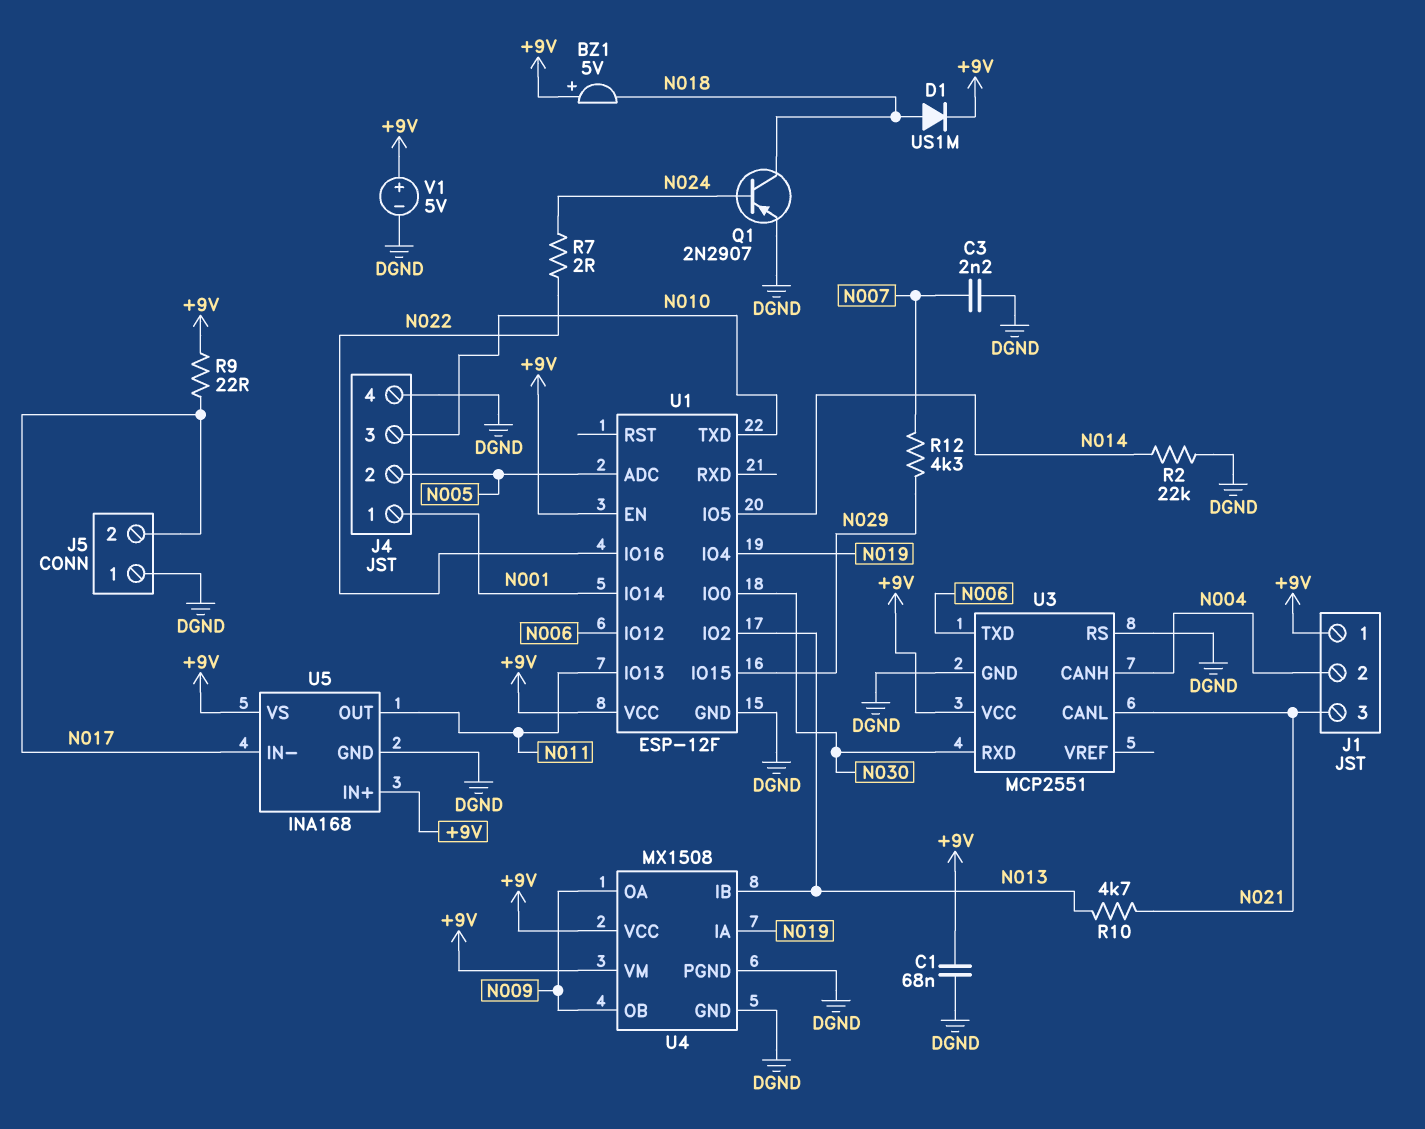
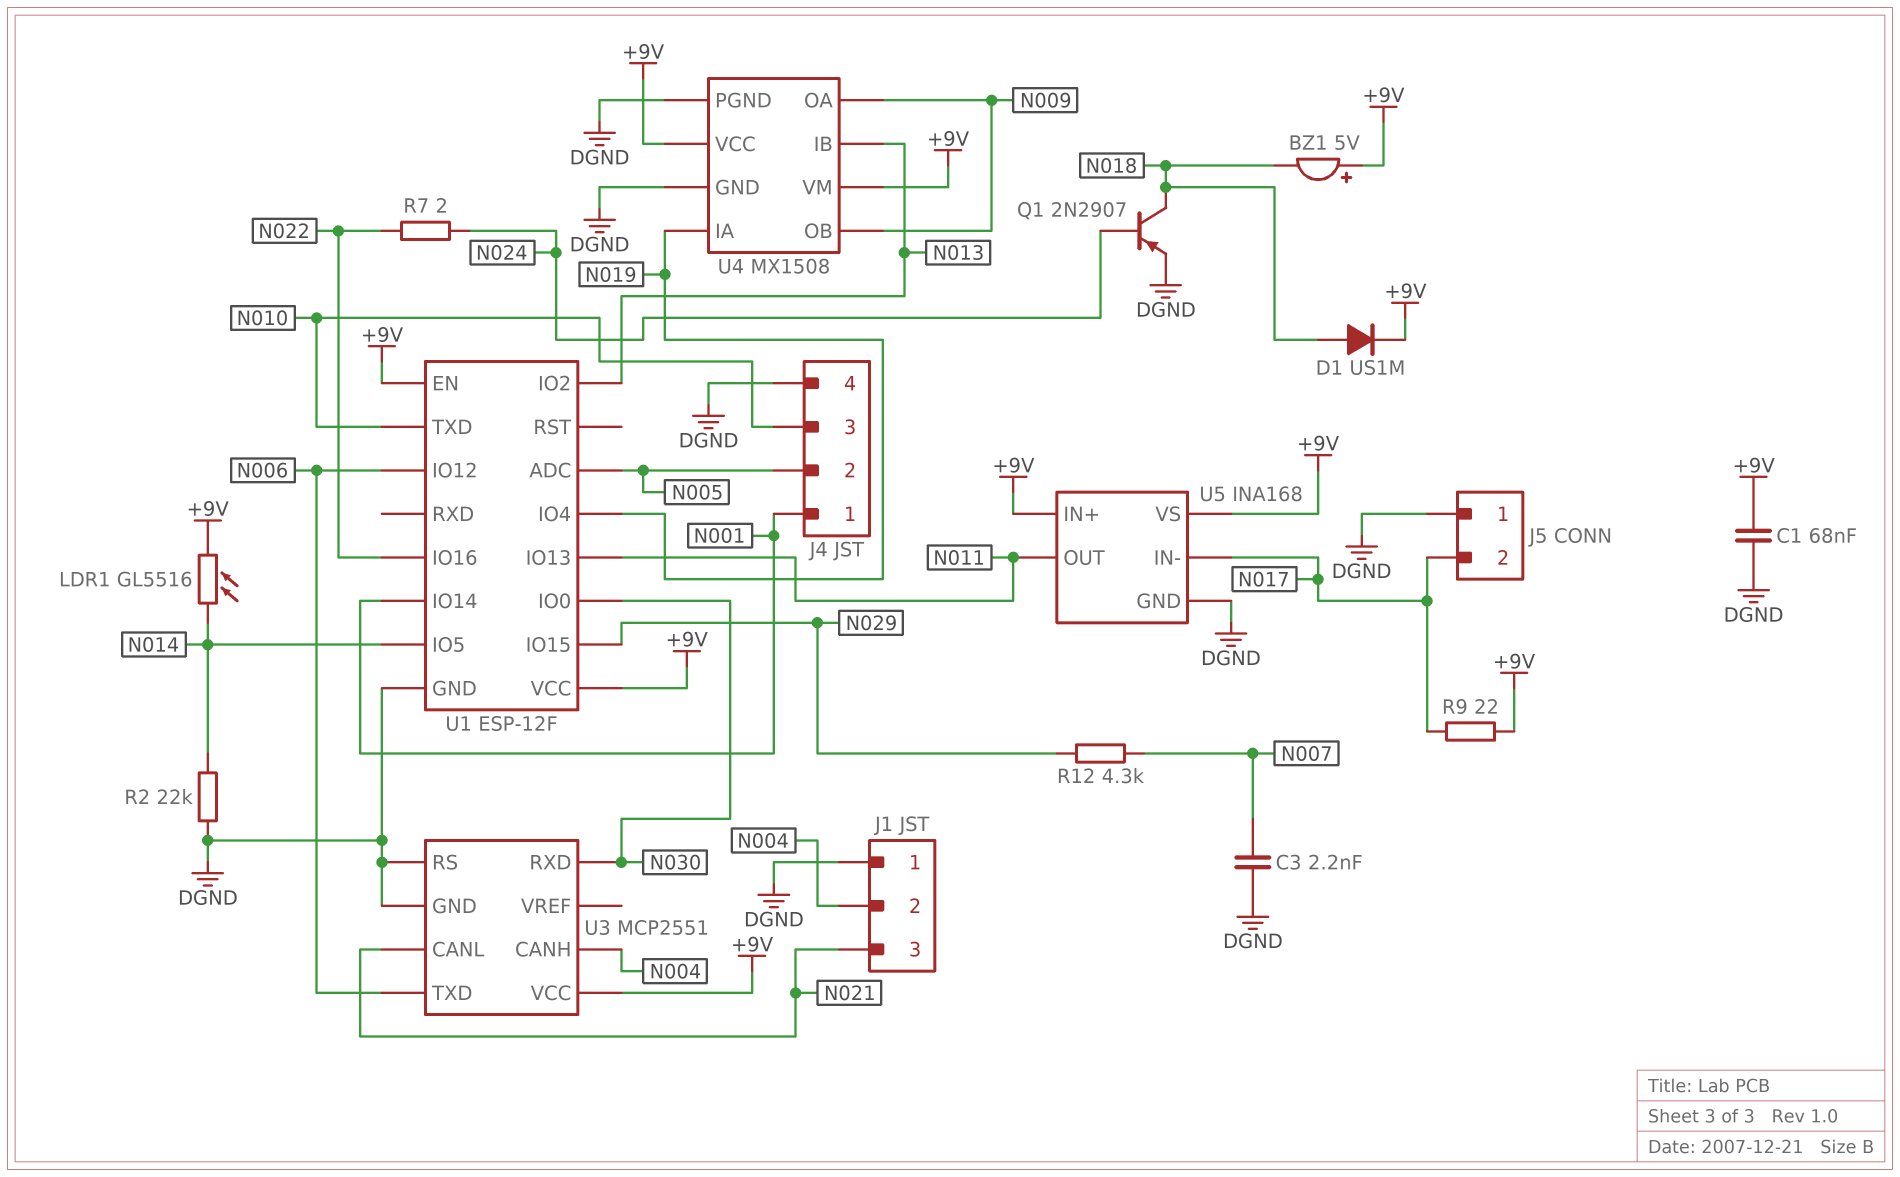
J1 pin 1: +9V -> DGND
LDR1: none -> GL5516 (+9V, N014)
R10: 4.7k (N013, N021) -> none
V1: 5V (plus +9V, minus DGND) -> none

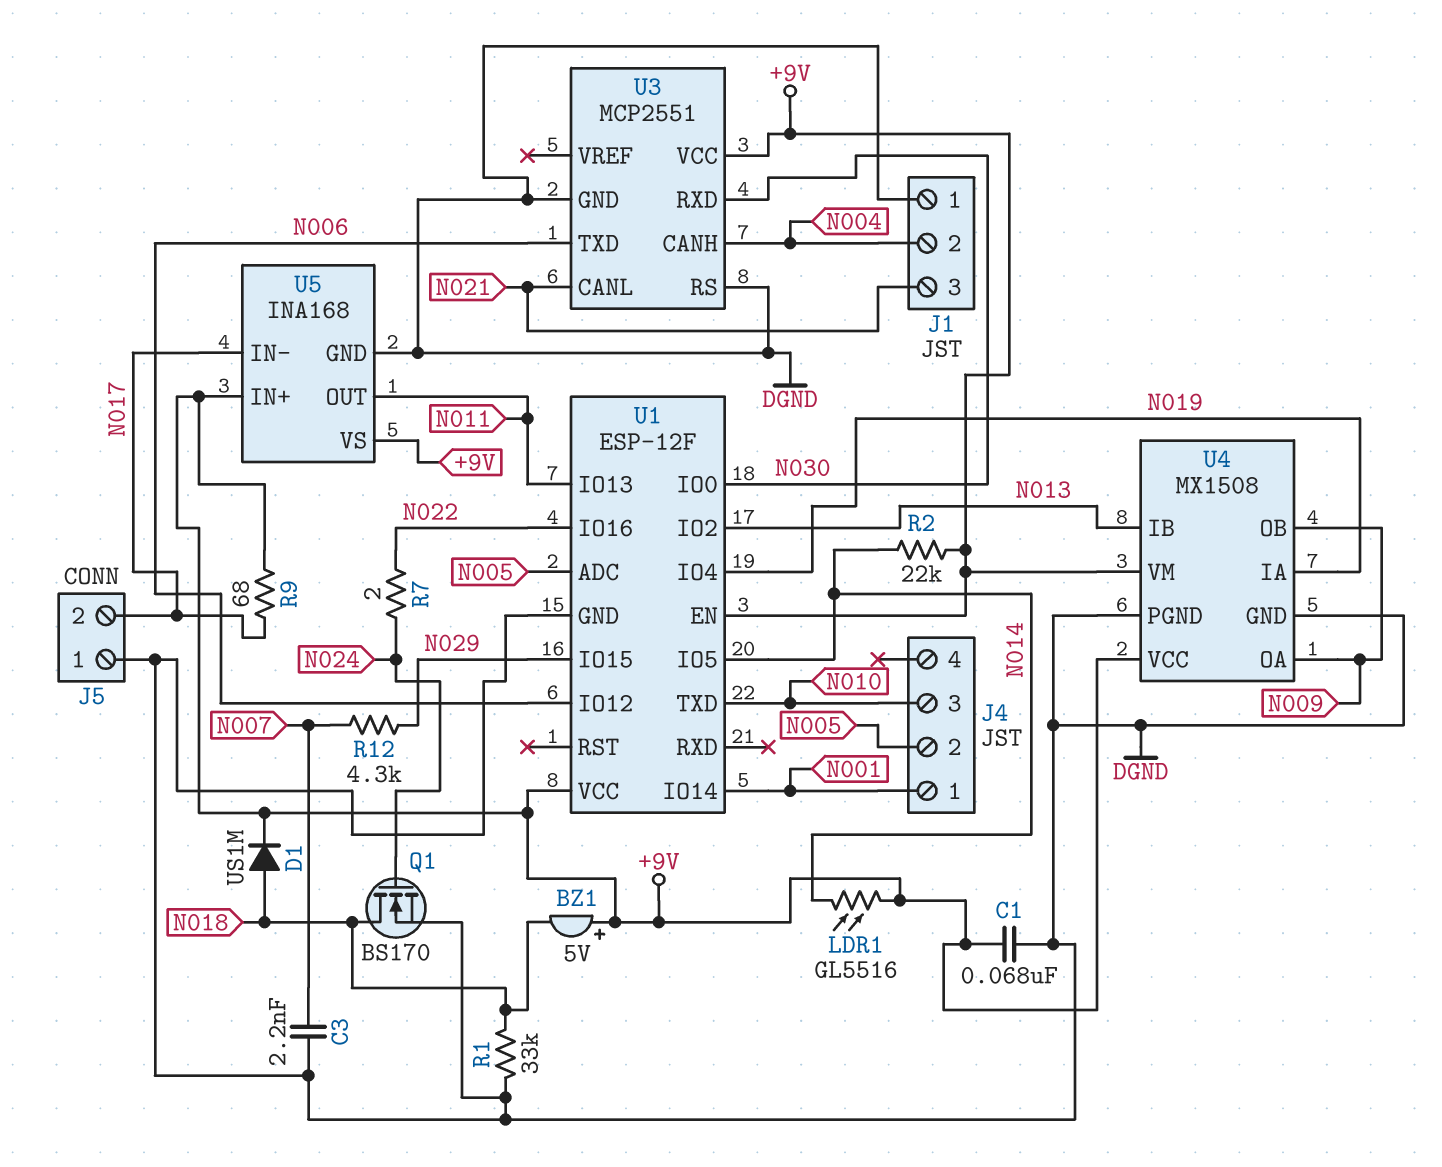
J4 pin 4: DGND -> none
Q1: PNP 2N2907 (B N024, C N018, E DGND) -> NMOS BS170 (G N024, D N018, S DGND)
R1: none -> 33k (DGND, N018)
R2: 22k (DGND, N014) -> 22k (+9V, N014)
R9: 22 (+9V, N017) -> 68 (+9V, N017)

